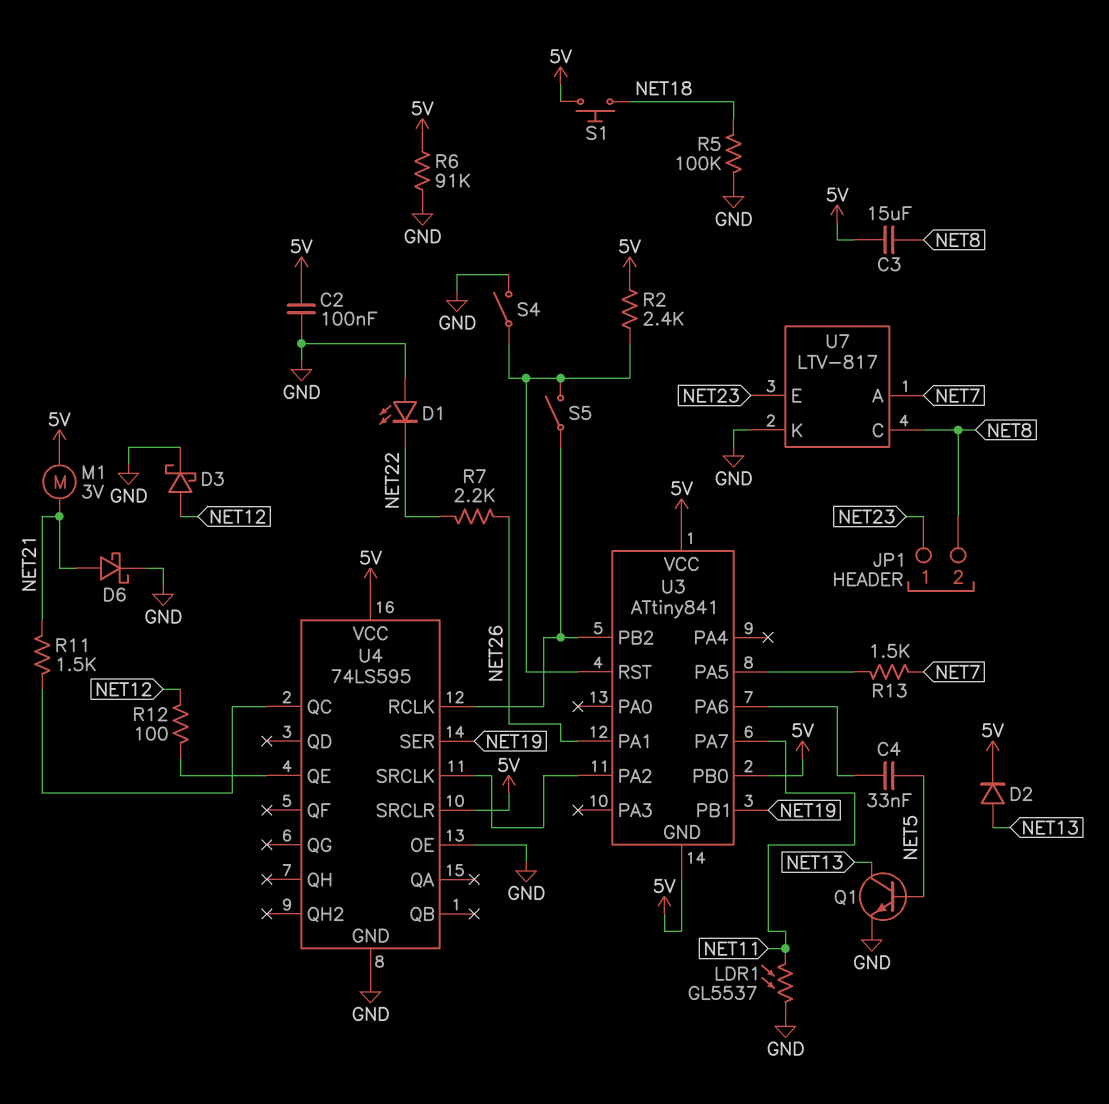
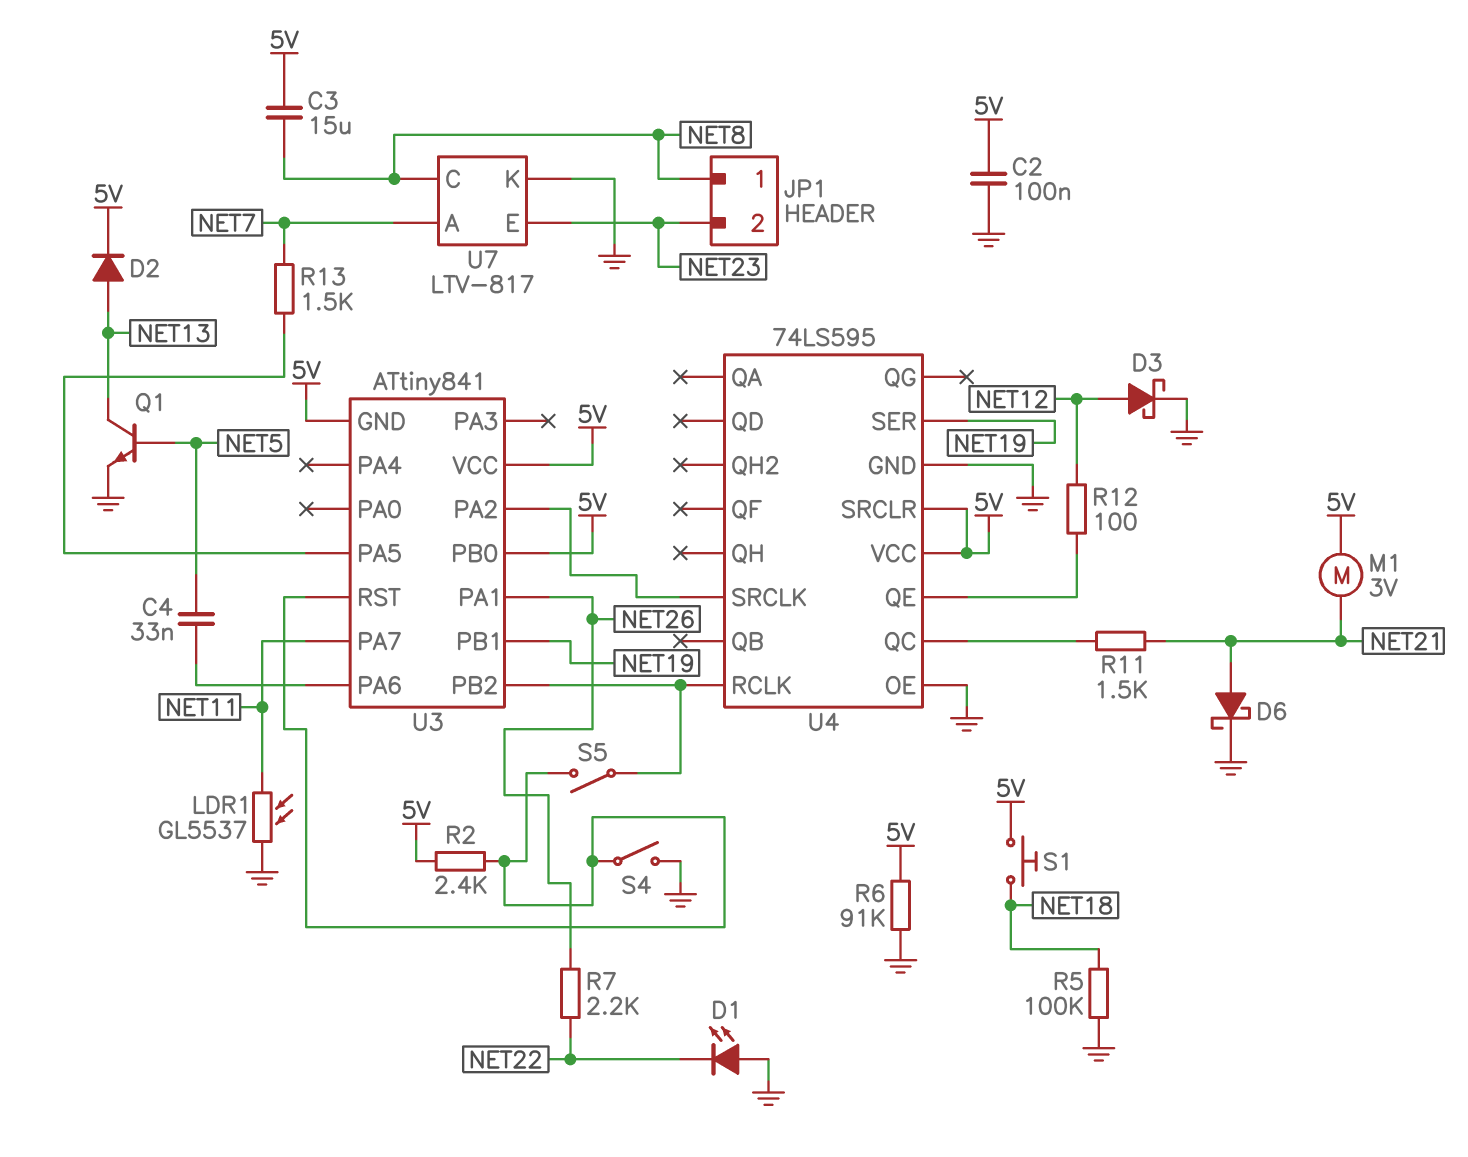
JP1 pin 1: NET23 -> NET8
JP1 pin 2: NET8 -> NET23

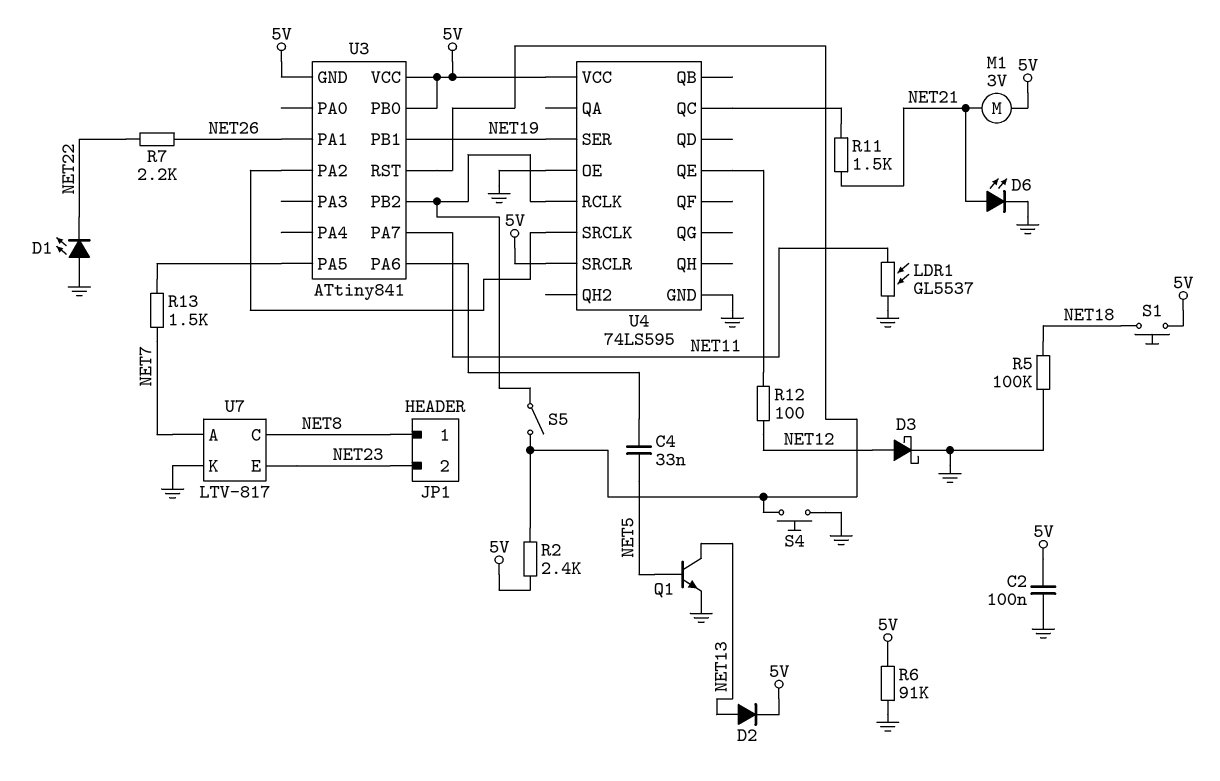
C3: 15uF (5V, NET8) -> none
D6: schottky (A NET21, K GND) -> LED (A NET21, K GND)
S4: switch (GND, U3/RST) -> button (GND, U3/RST)

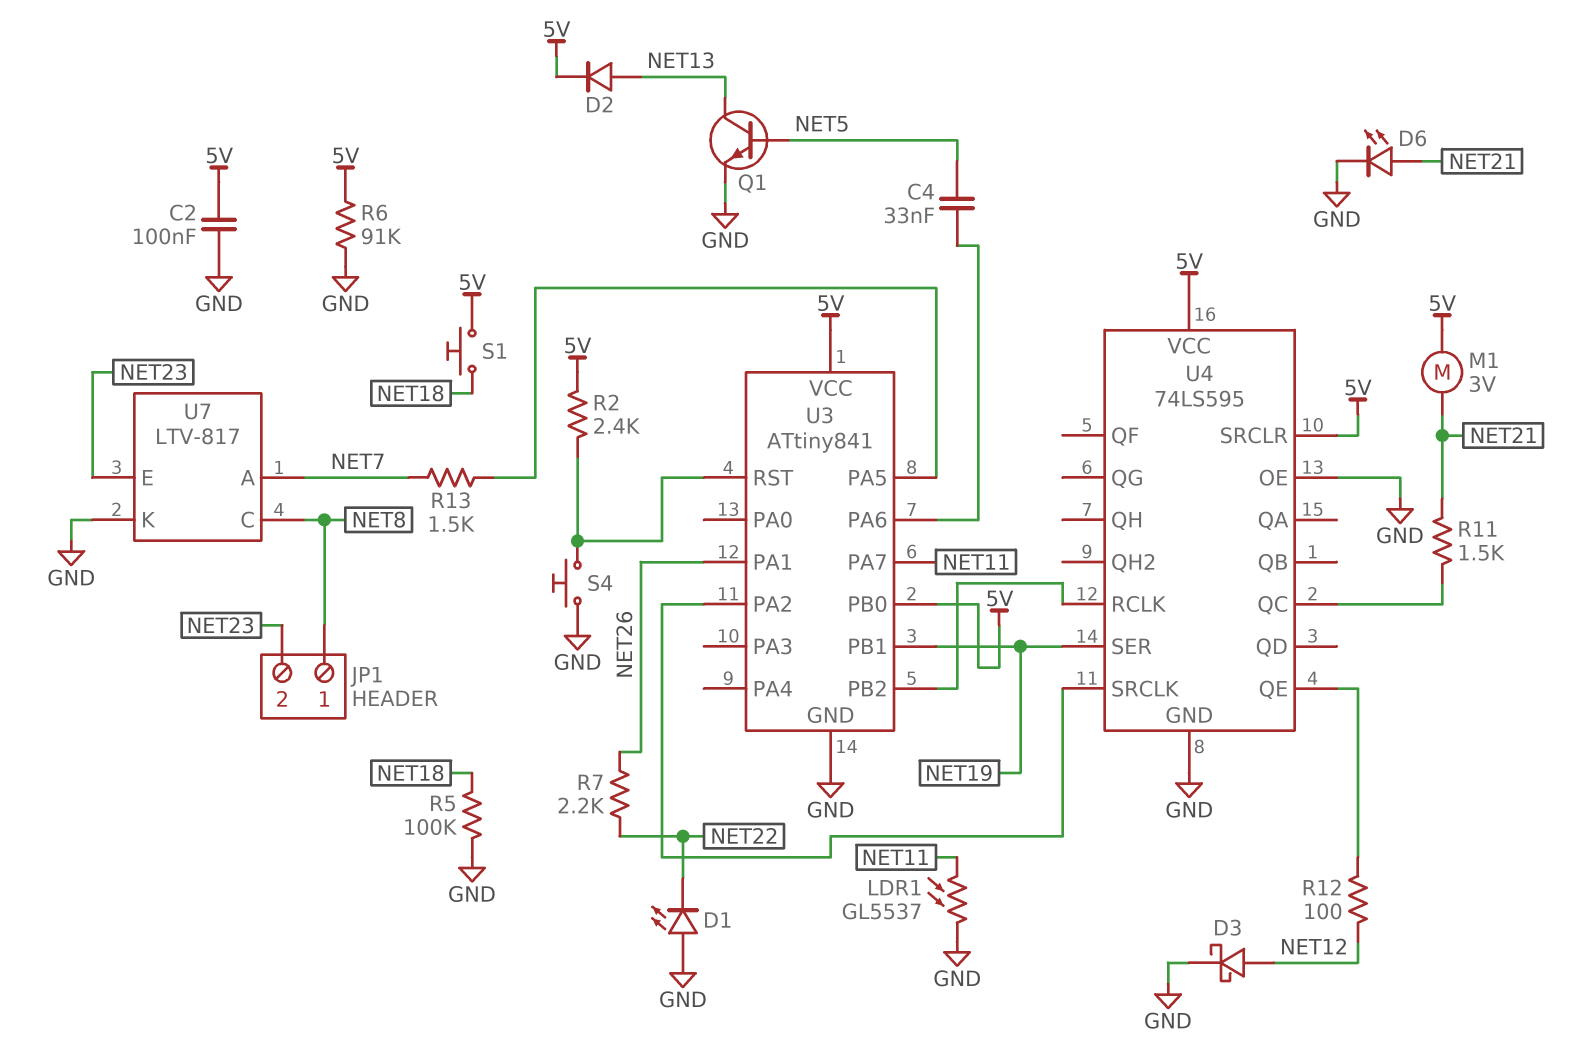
S5: switch (U3/PB2, U3/RST) -> none
U3 pin GND: 5V -> GND

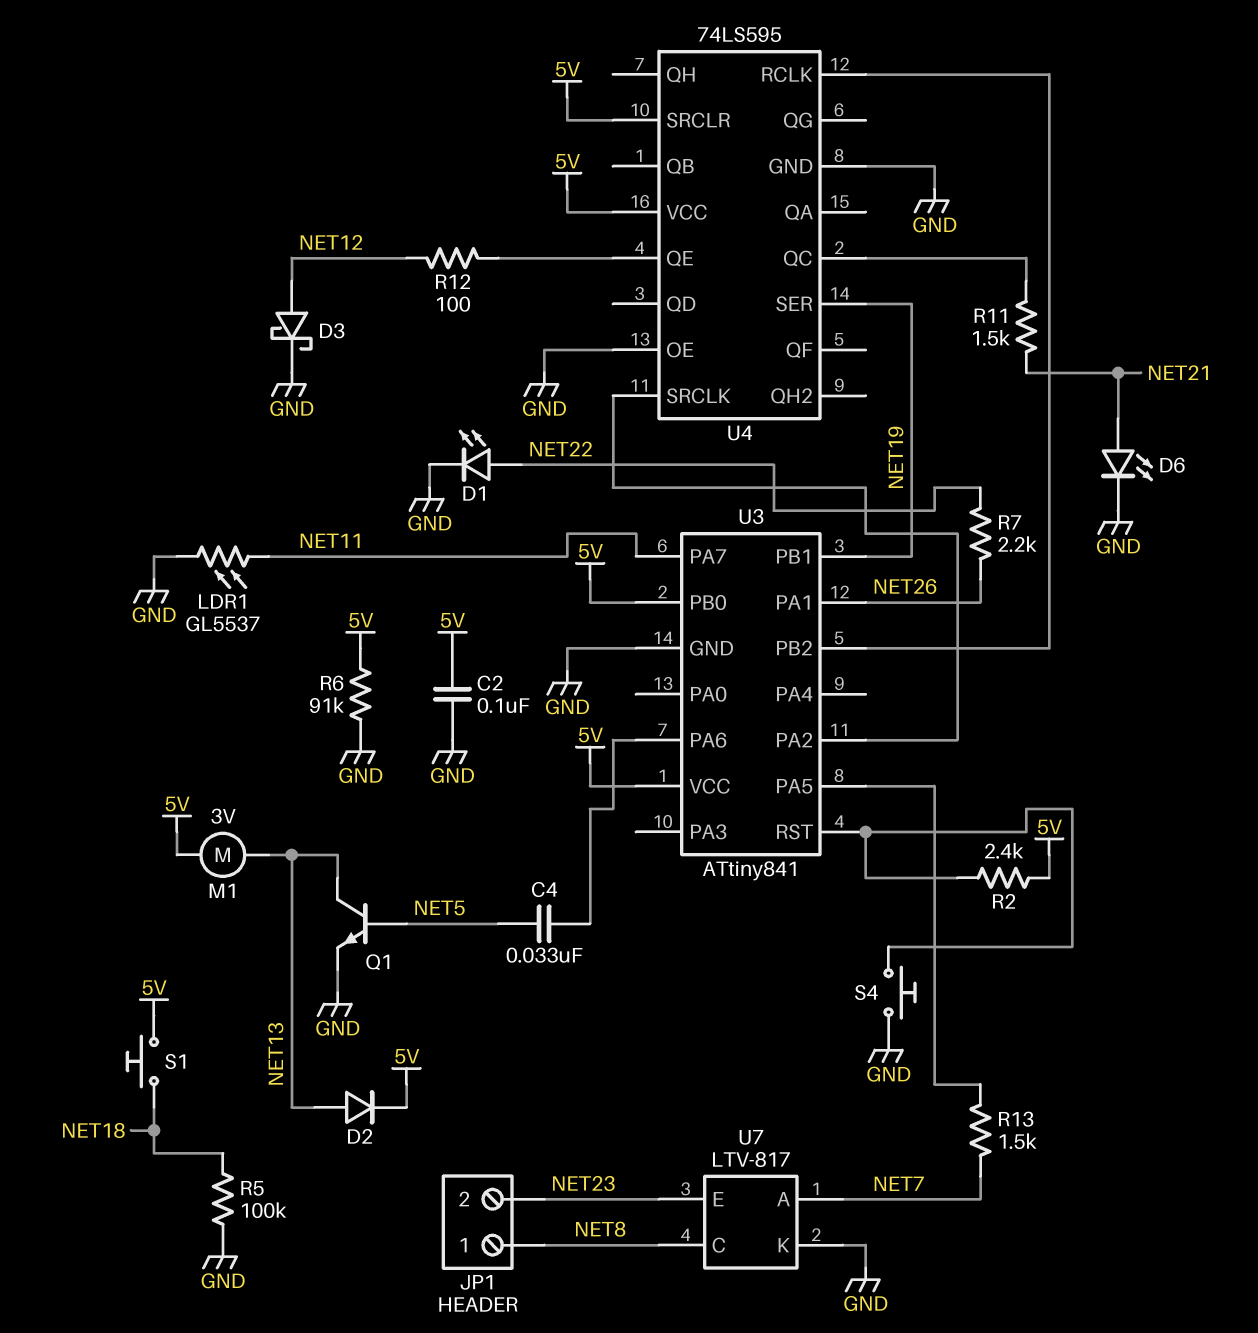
D1: LED (A GND, K NET22) -> LED (A NET22, K GND)
M1: motor 3V (5V, NET21) -> motor 3V (5V, NET13)

